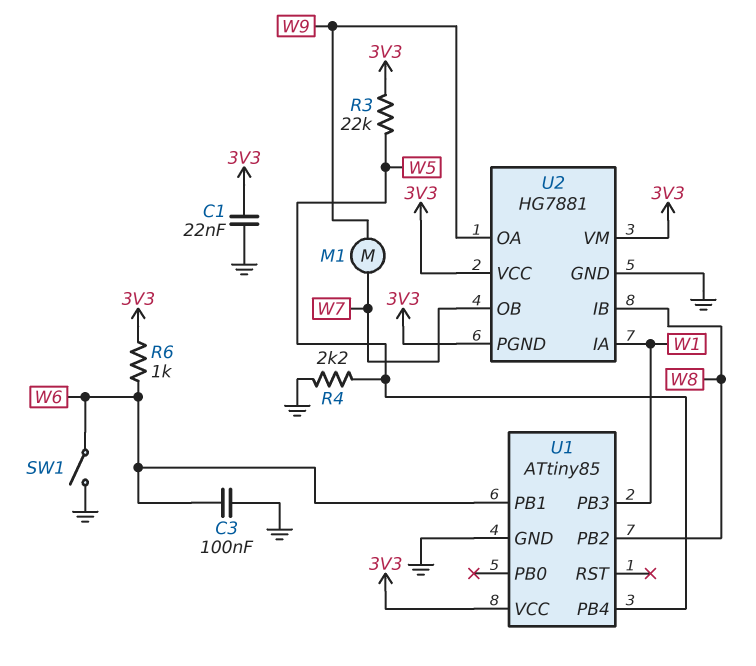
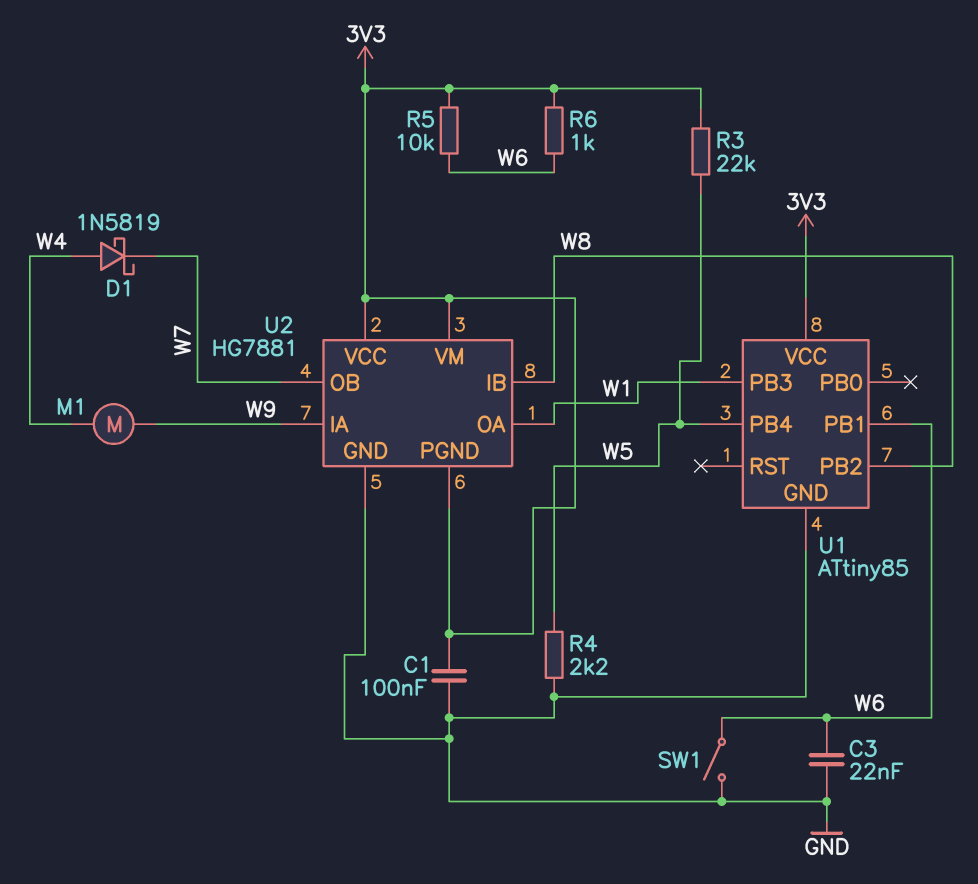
C1: 22nF (3V3, GND) -> 100nF (3V3, GND)
C3: 100nF (GND, W6) -> 22nF (GND, W6)
D1: none -> schottky 1N5819 (A W4, K W7)
M1: motor (W7, W9) -> motor (W4, W9)
R5: none -> 10k (3V3, W6)
U2 pin IA: W1 -> W9
U2 pin OA: W9 -> W1

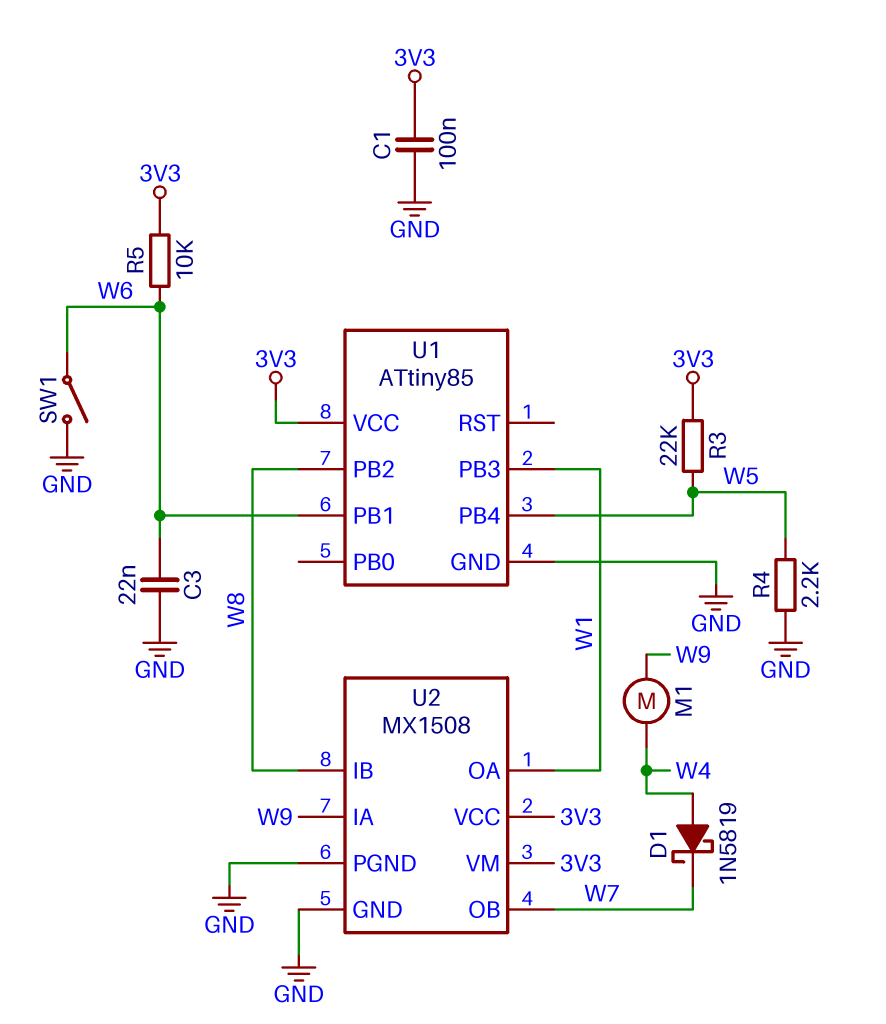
R6: 1k (3V3, W6) -> none
U2: HG7881 -> MX1508
U2 pin PGND: 3V3 -> GND

